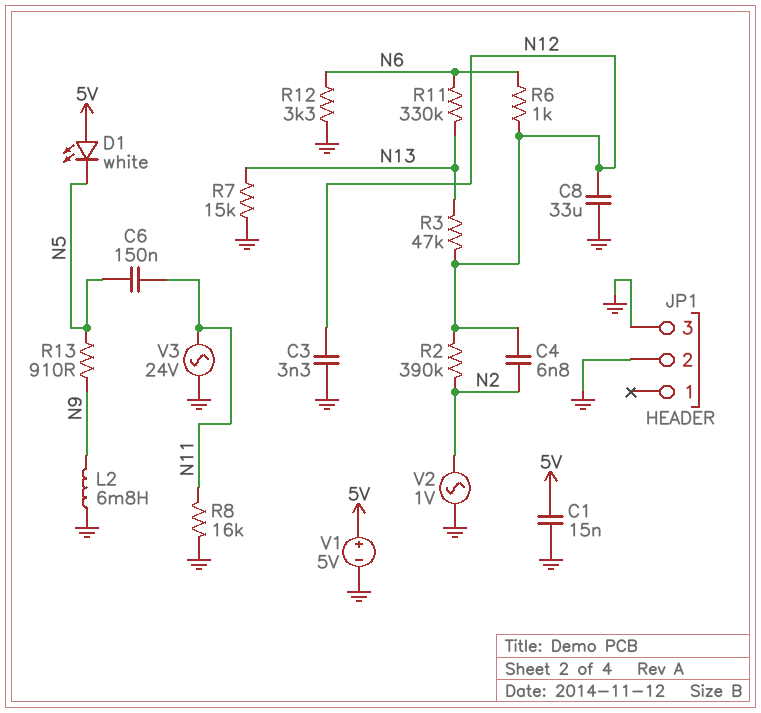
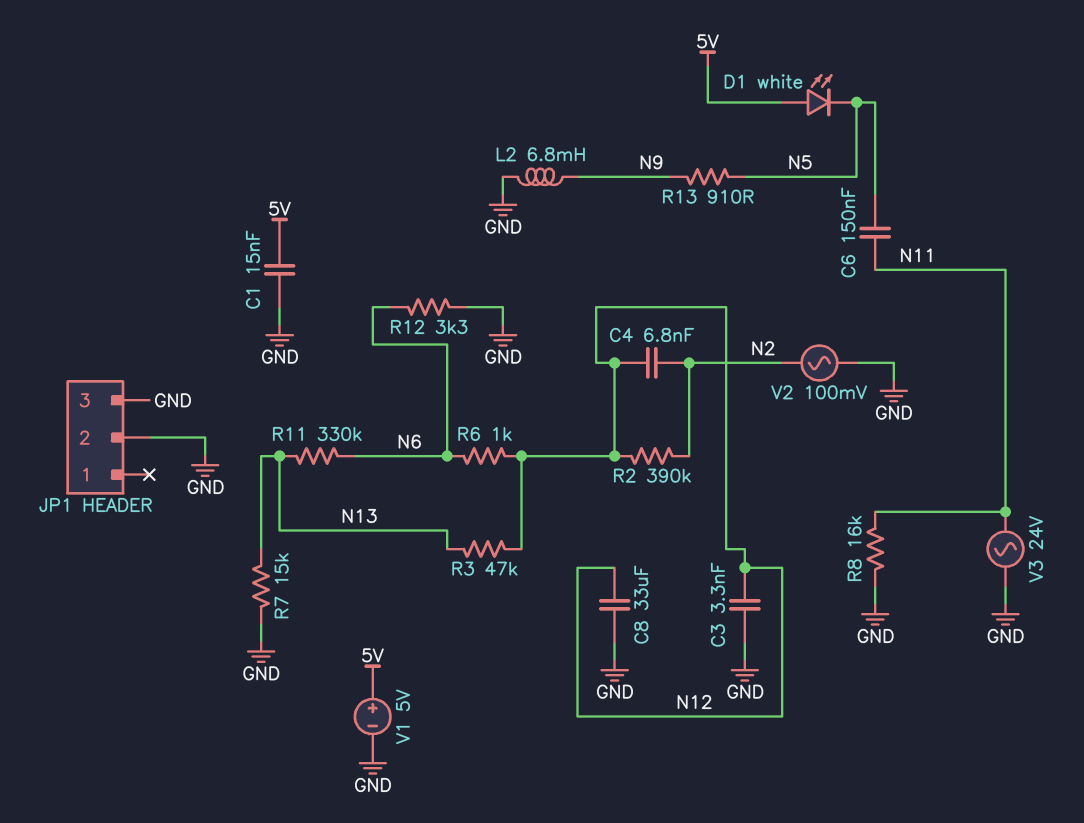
V2: AC 1V (GND, N2) -> AC 100mV (GND, N2)

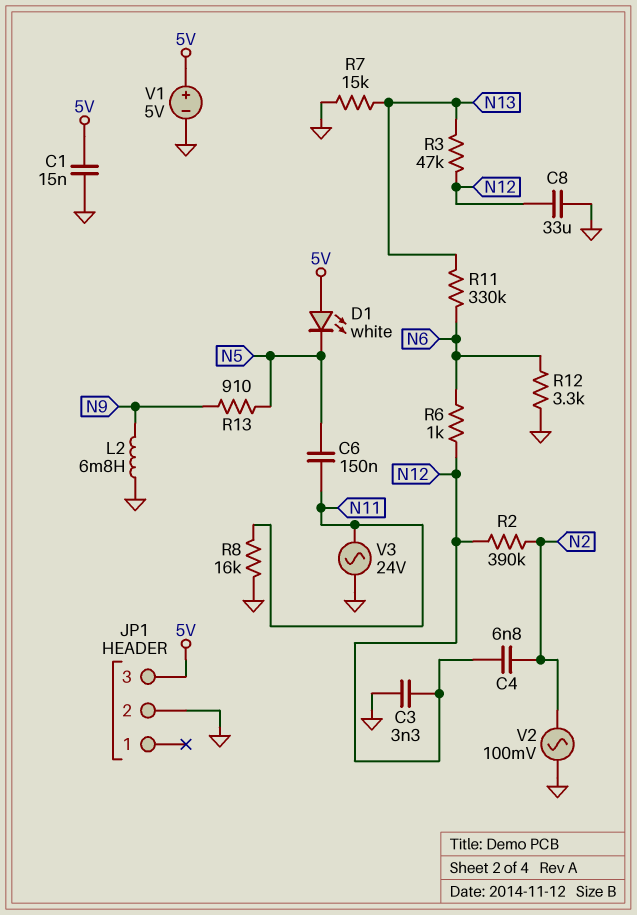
JP1 pin 3: GND -> 5V

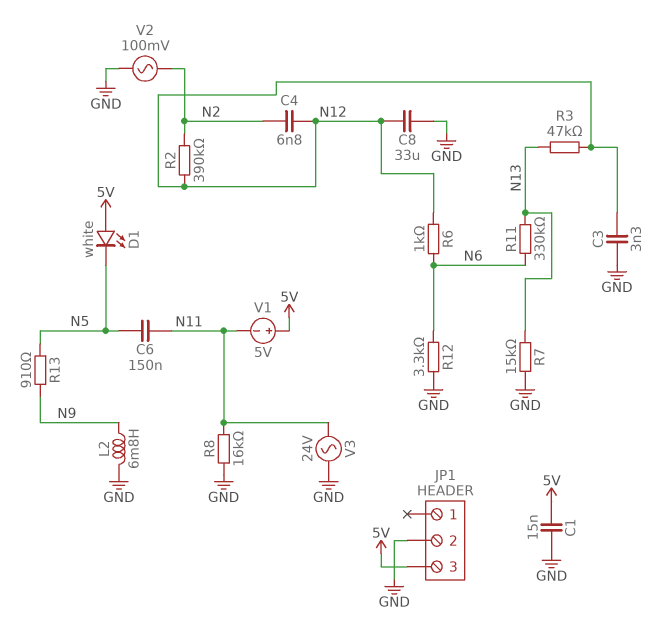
V1: 5V (plus 5V, minus GND) -> 5V (plus 5V, minus N11)

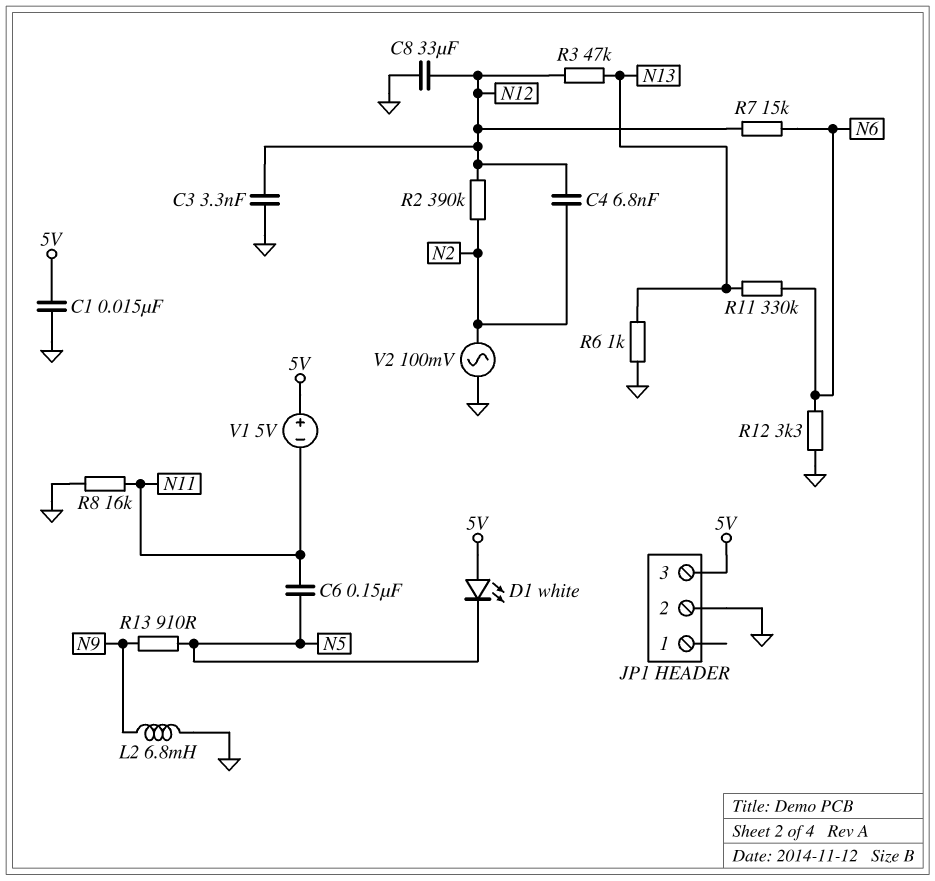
R6: 1k (N6, N12) -> 1k (GND, N13)
R7: 15k (GND, N13) -> 15k (N6, N12)
V3: AC 24V (GND, N11) -> none

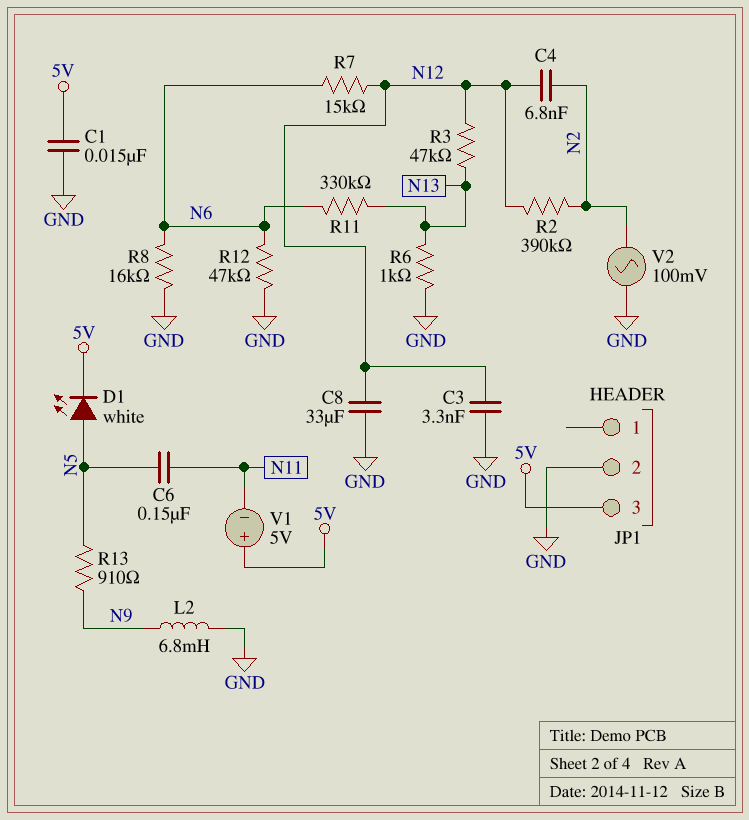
D1: LED white (A 5V, K N5) -> LED white (A N5, K 5V)
R8: 16k (GND, N11) -> 16k (GND, N6)
R12: 3.3k (GND, N6) -> 47k (GND, N6)

